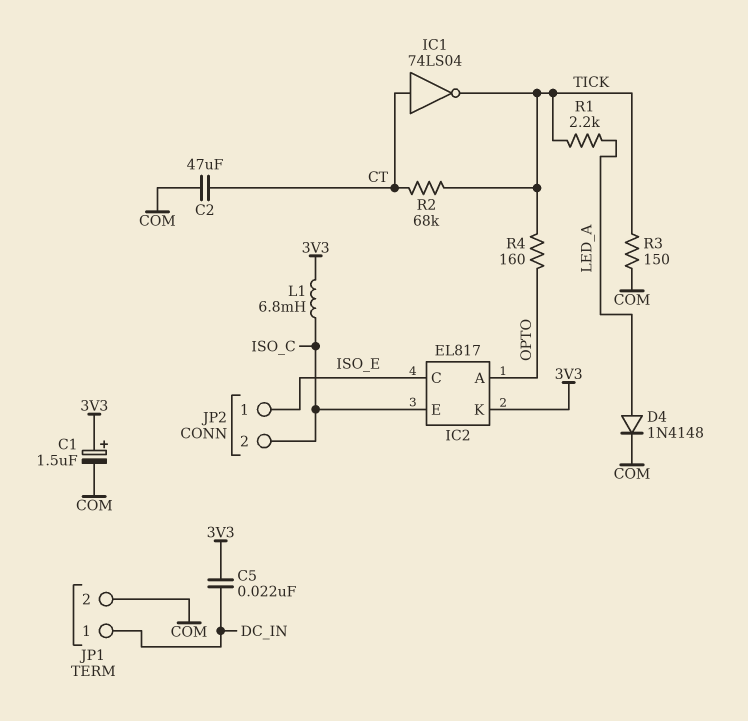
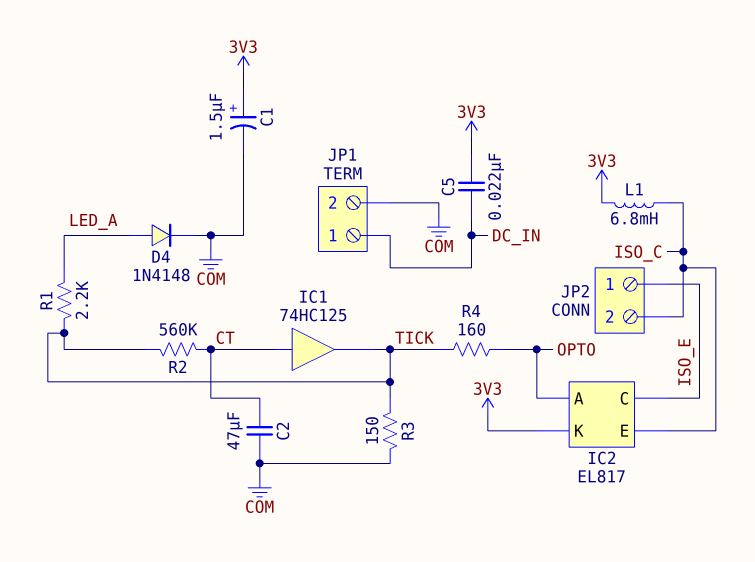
IC1: NOT 74LS04 (in CT, out TICK) -> buffer 74HC125 (in CT, out TICK)
R2: 68k (CT, TICK) -> 560k (CT, TICK)

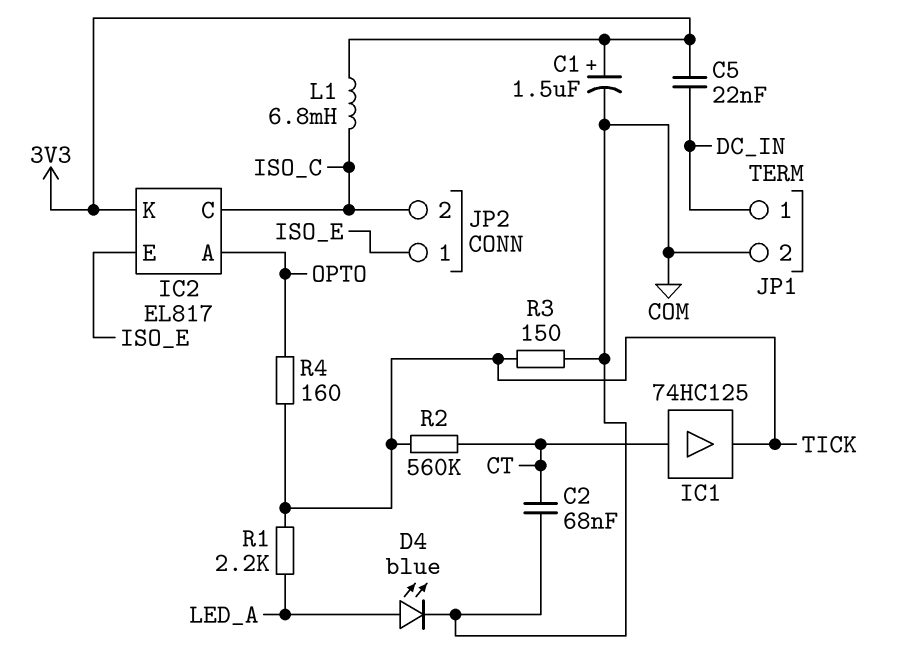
C2: 47uF (COM, CT) -> 68nF (COM, CT)
D4: diode 1N4148 (A LED_A, K COM) -> LED blue (A LED_A, K COM)
IC2 pin C: ISO_E -> ISO_C
IC2 pin E: ISO_C -> ISO_E

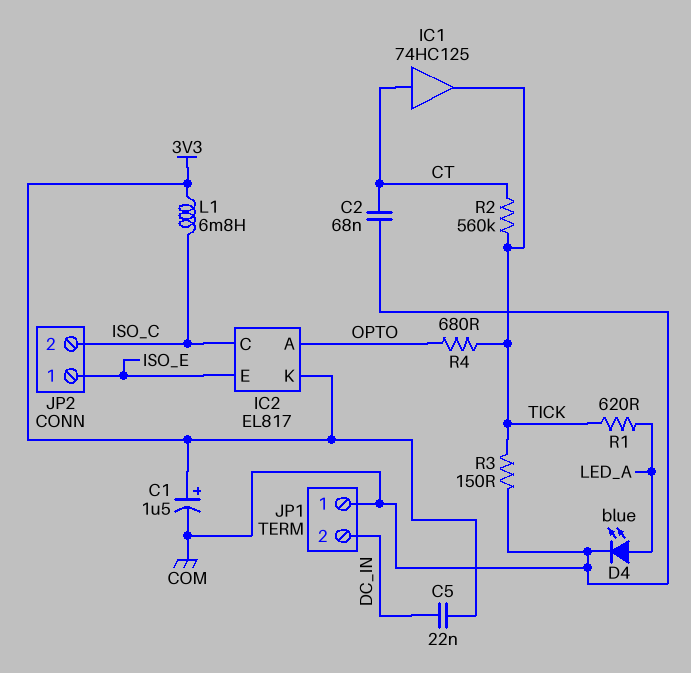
JP1 pin 1: DC_IN -> COM
JP1 pin 2: COM -> DC_IN
R1: 2.2k (LED_A, TICK) -> 620 (LED_A, TICK)
R4: 160 (OPTO, TICK) -> 680 (OPTO, TICK)

